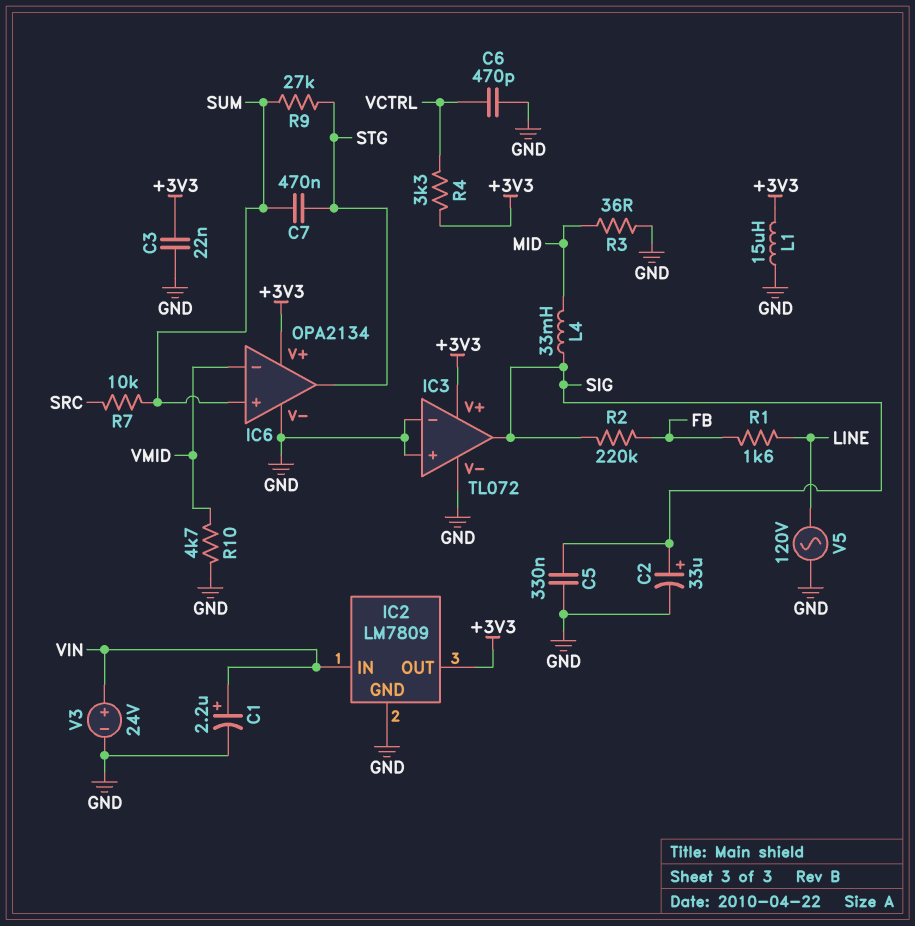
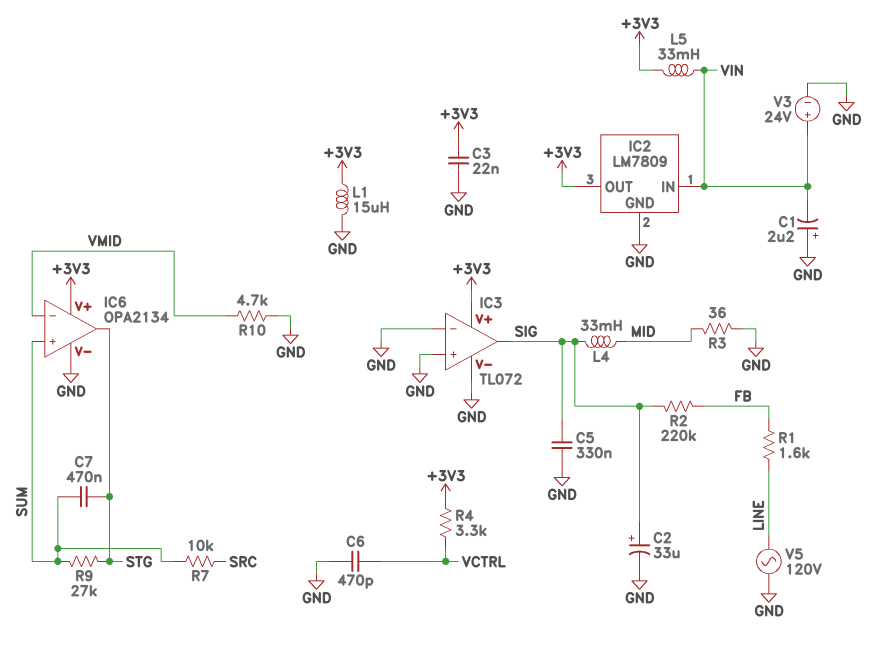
C1: 2.2uF (plus VIN, minus GND) -> 2.2uF (plus GND, minus VIN)
L5: none -> 33mH (+3V3, VIN)

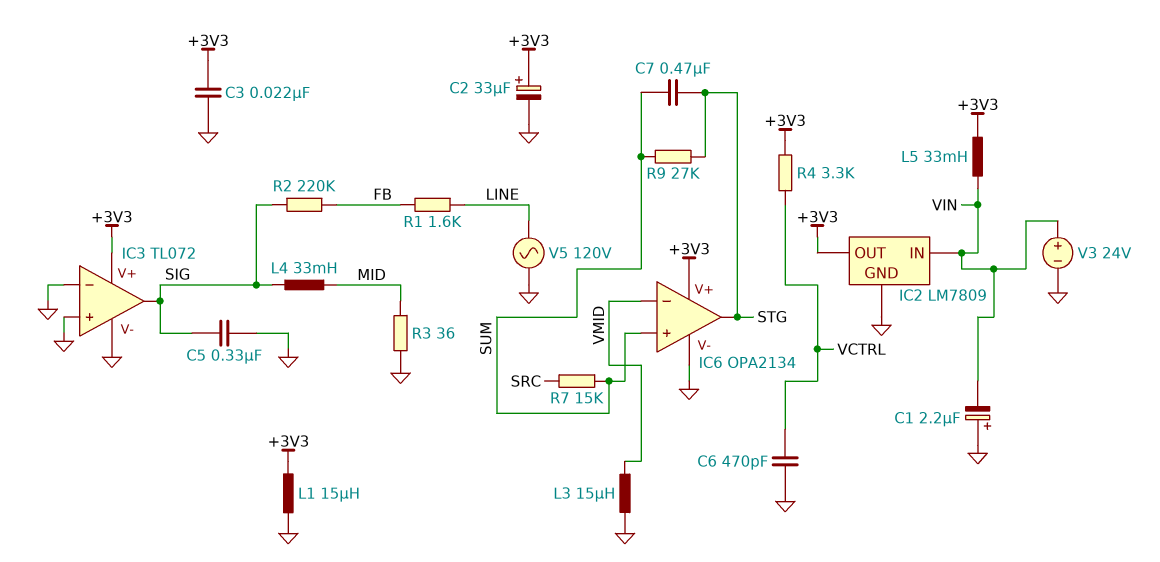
C2: 33uF (plus SIG, minus GND) -> 33uF (plus +3V3, minus GND)
L3: none -> 15uH (GND, VMID)
R7: 10k (SRC, SUM) -> 15k (SRC, SUM)
R10: 4.7k (GND, VMID) -> none

